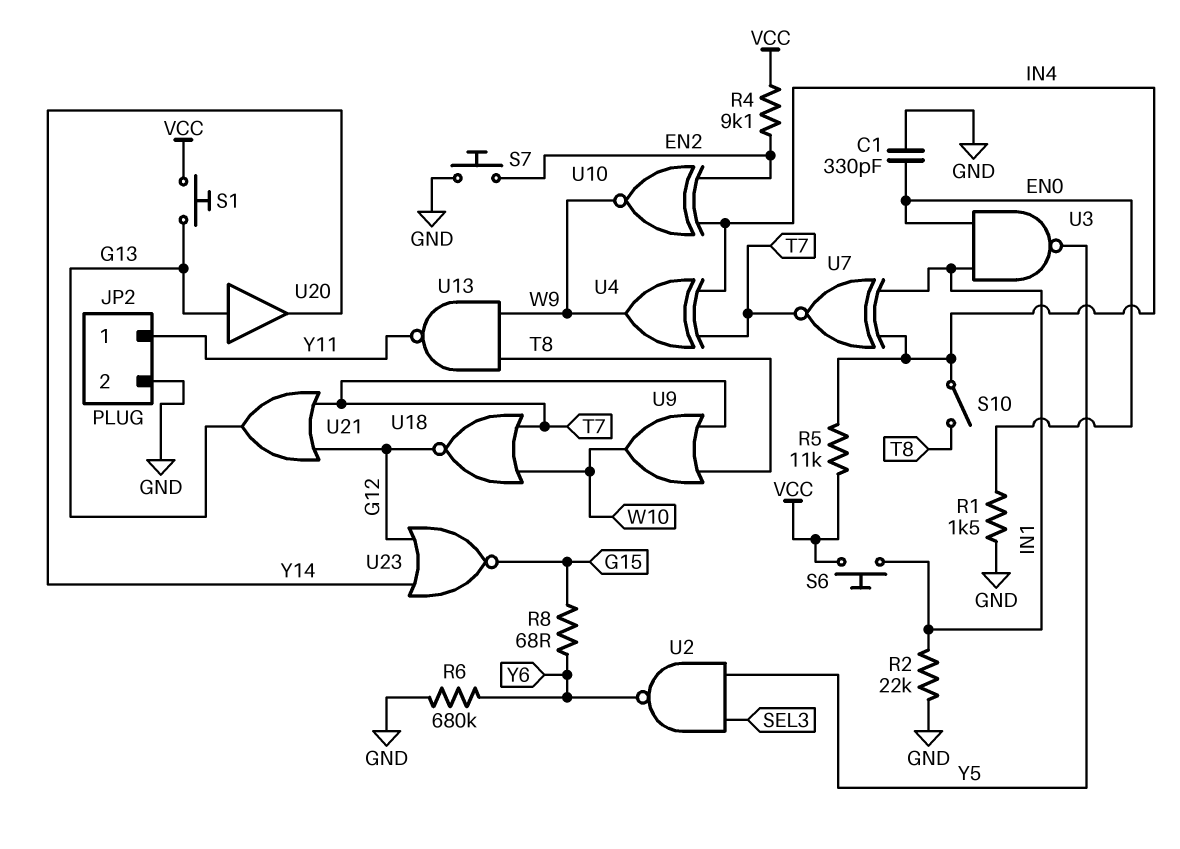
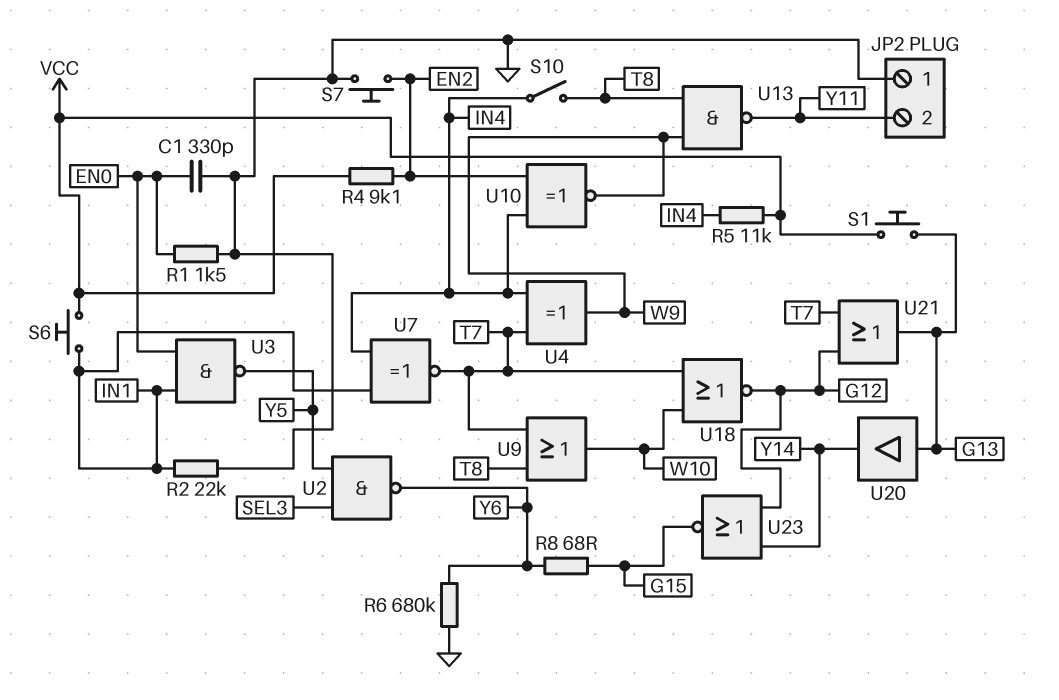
JP2 pin 1: Y11 -> GND
JP2 pin 2: GND -> Y11

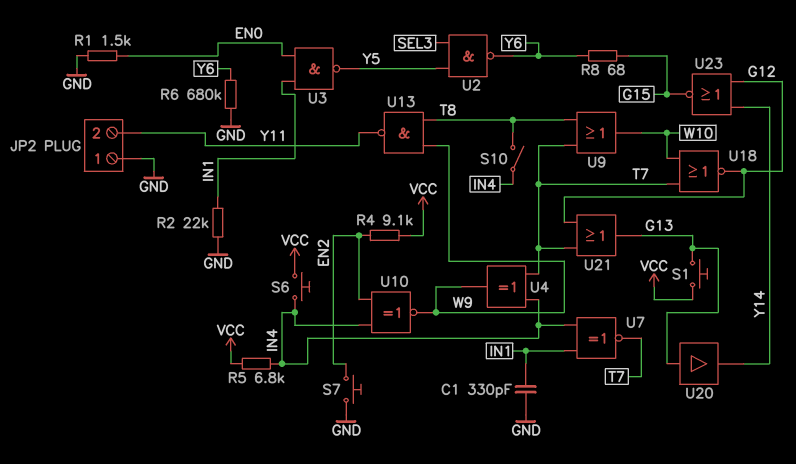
C1: 330pF (EN0, GND) -> 330pF (GND, IN1)
R5: 11k (IN4, VCC) -> 6.8k (IN4, VCC)
S6: button (IN1, VCC) -> button (IN4, VCC)

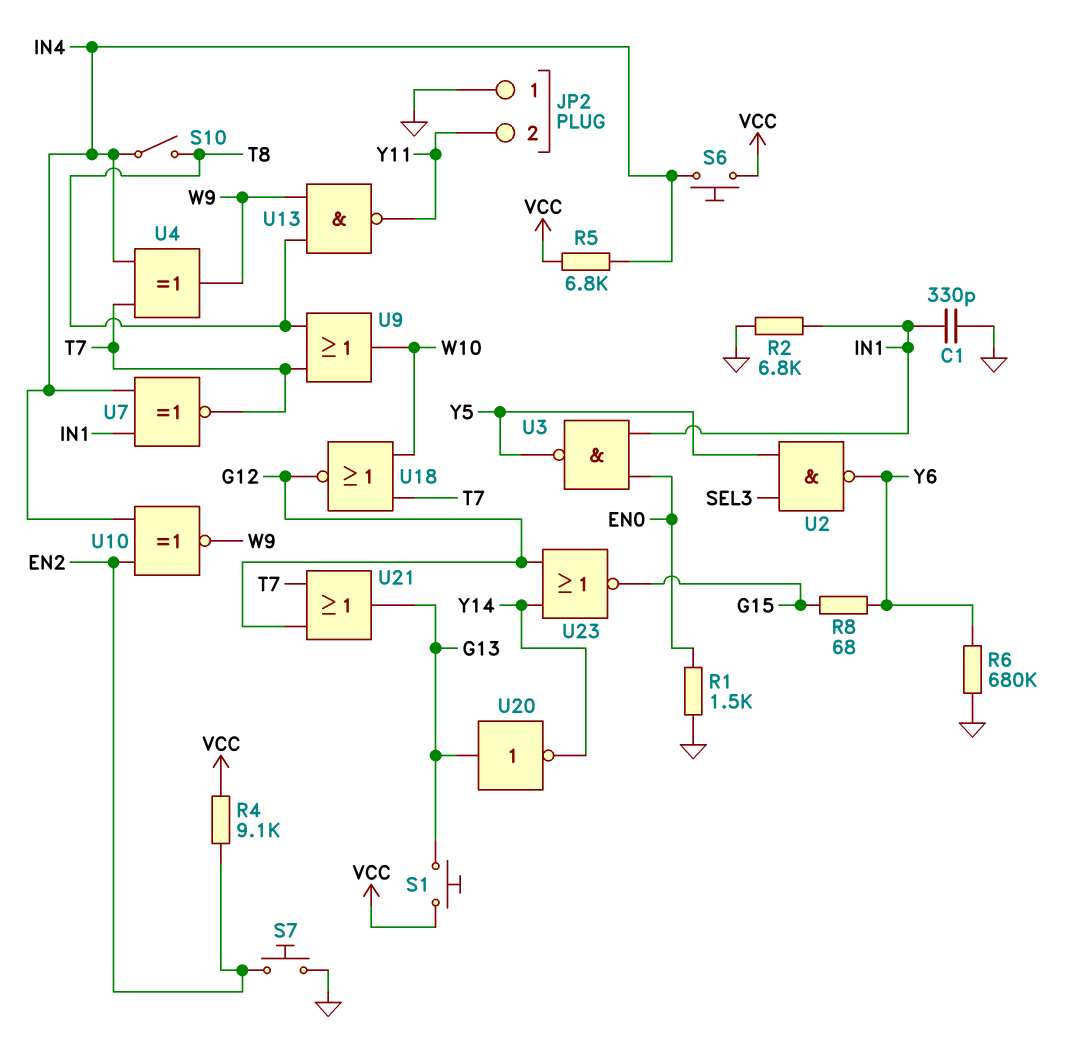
R2: 22k (GND, IN1) -> 6.8k (GND, IN1)
U20: buffer (in G13, out Y14) -> NOT (in G13, out Y14)

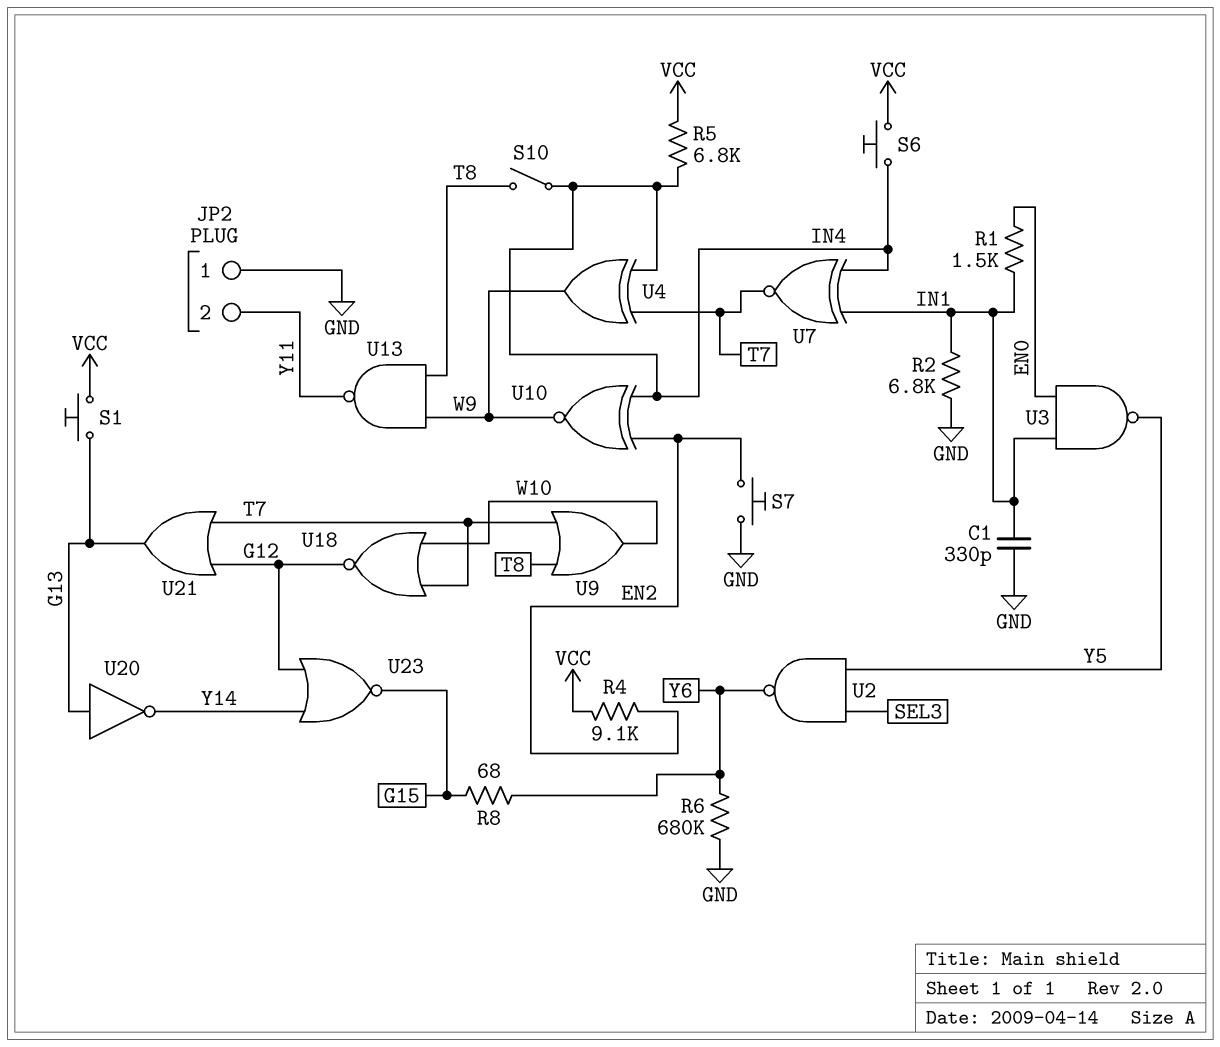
R1: 1.5k (EN0, GND) -> 1.5k (EN0, IN1)

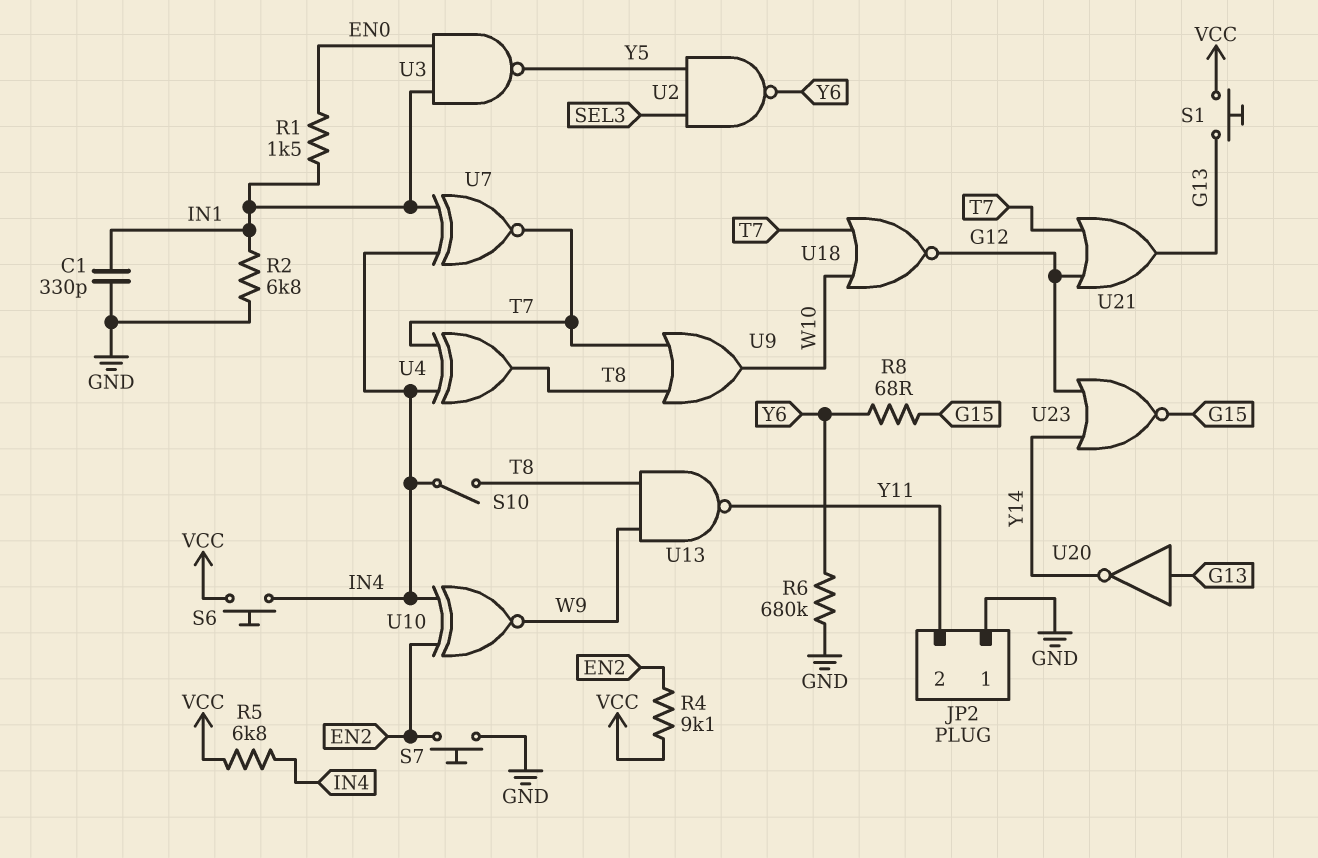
U4: XOR (in IN4, in T7, out W9) -> XOR (in IN4, in T7, out T8)

